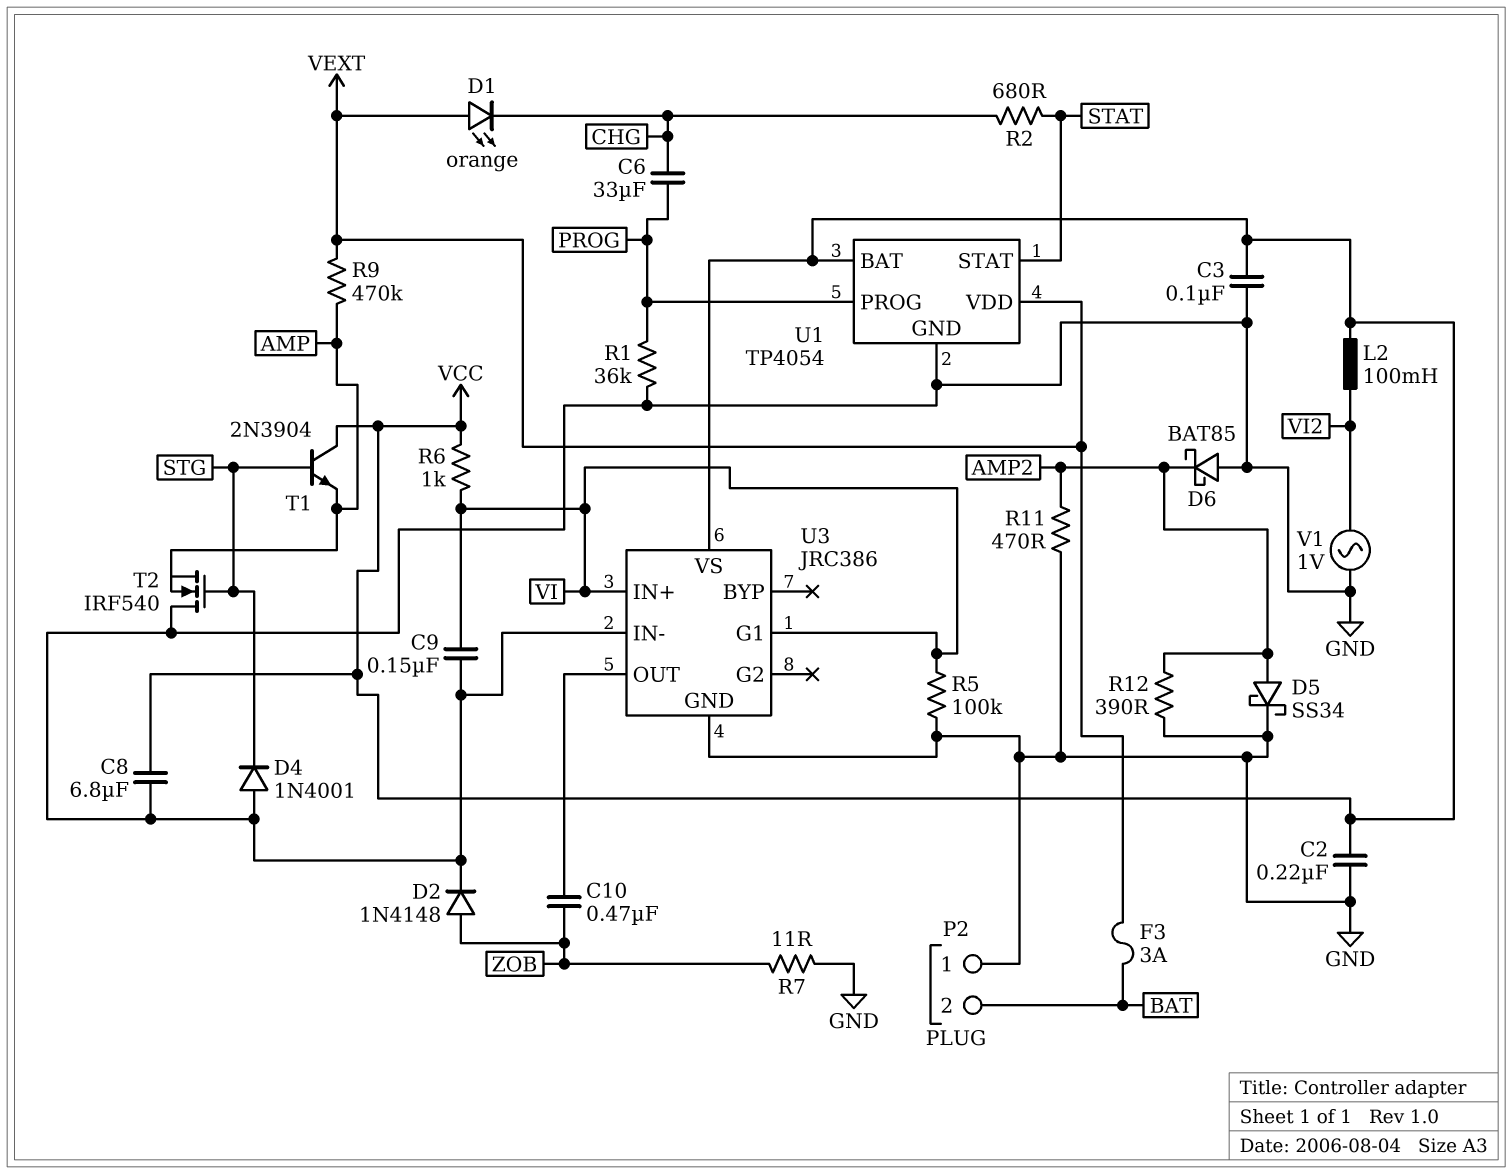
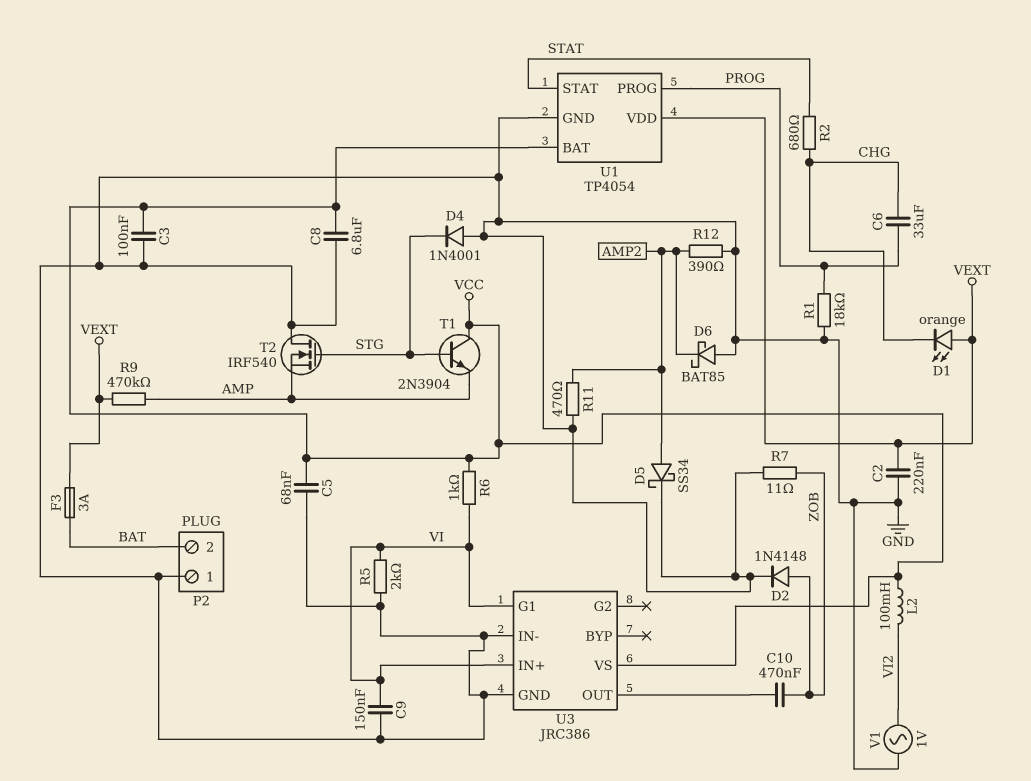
C2: 220nF (GND, VCC) -> 220nF (GND, VEXT)
C5: none -> 68nF (GND, VCC)
R1: 36k (GND, PROG) -> 18k (GND, PROG)
R5: 100k (GND, VI) -> 2k (GND, VI)

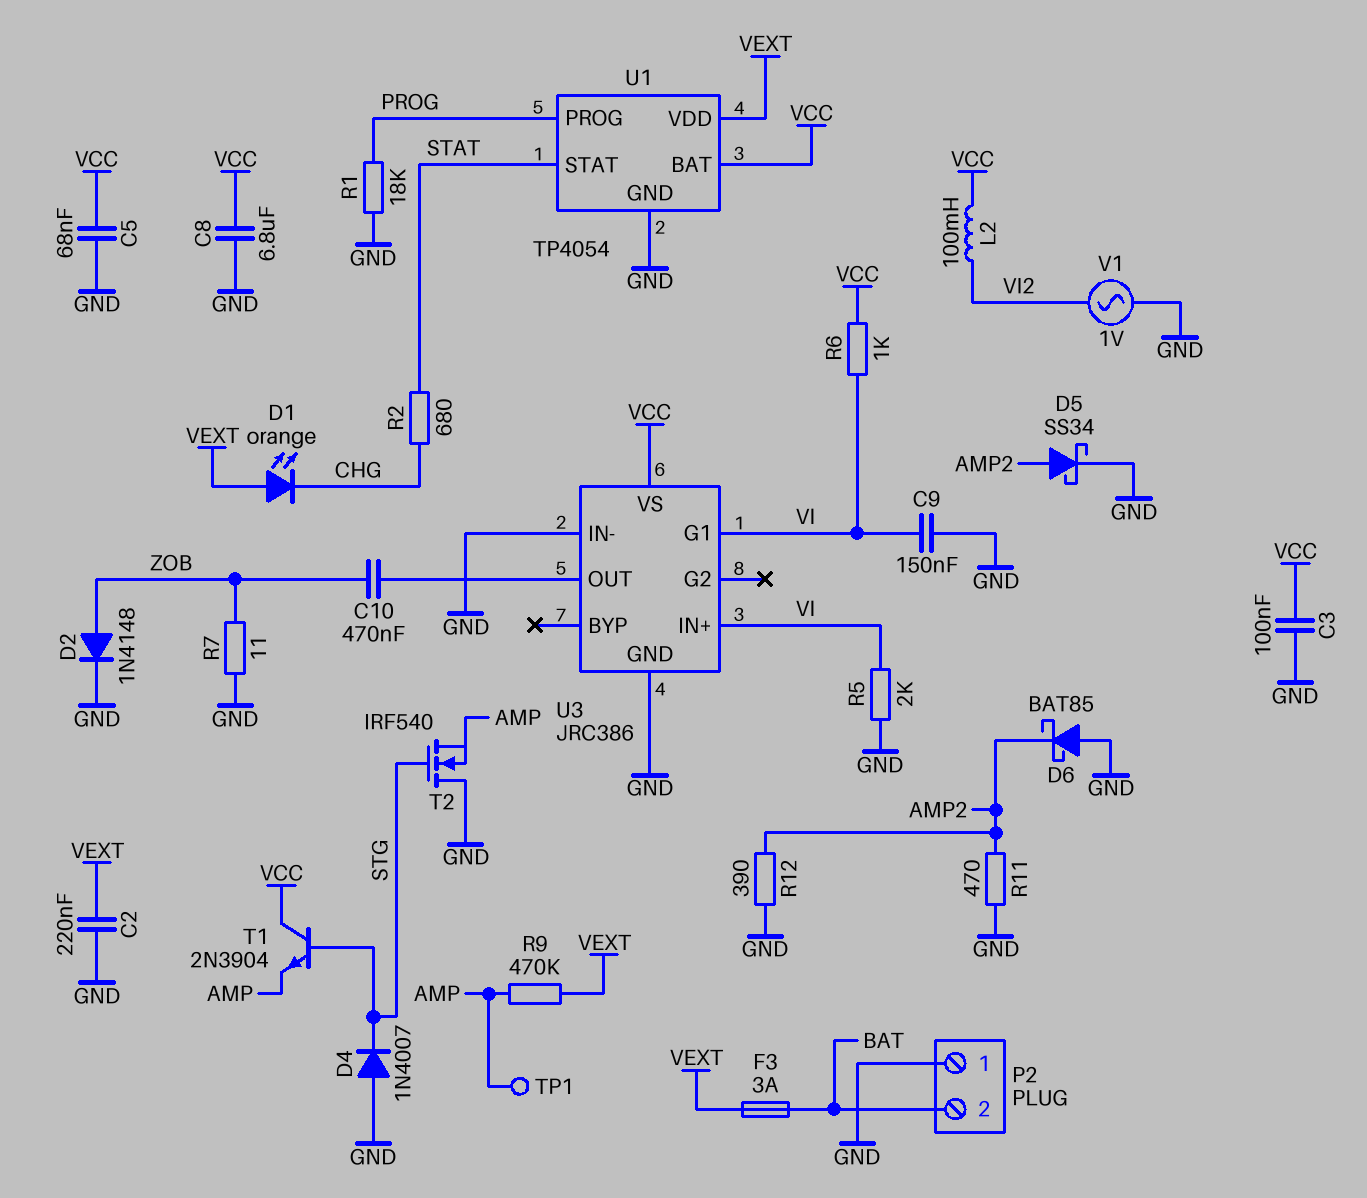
C6: 33uF (CHG, PROG) -> none
D4: diode 1N4001 (A GND, K STG) -> diode 1N4007 (A GND, K STG)
TP1: none -> test point (AMP)

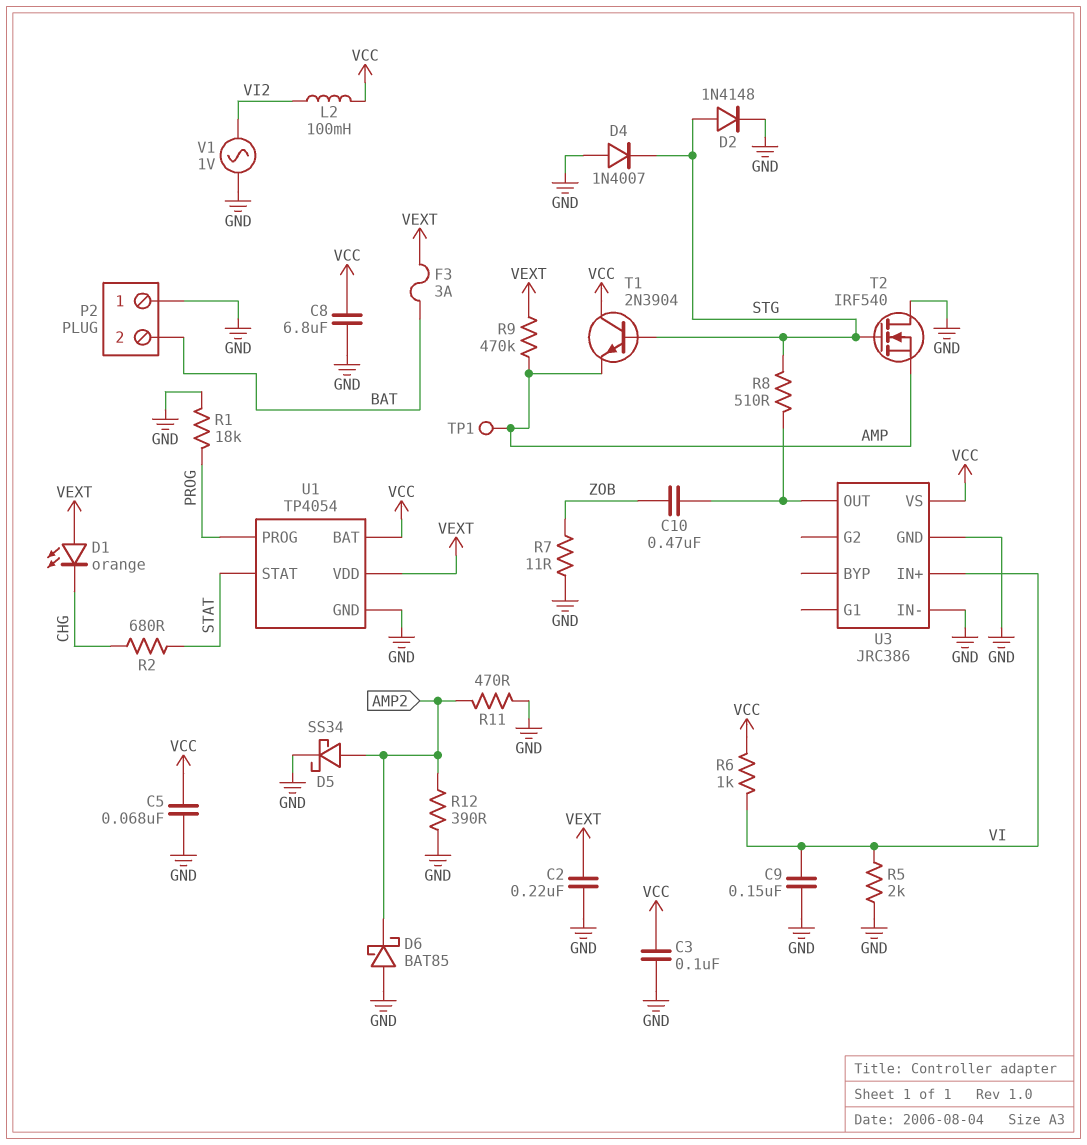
D2: diode 1N4148 (A ZOB, K GND) -> diode 1N4148 (A STG, K GND)
R8: none -> 510 (STG, U3/OUT)
U3 pin G1: VI -> none

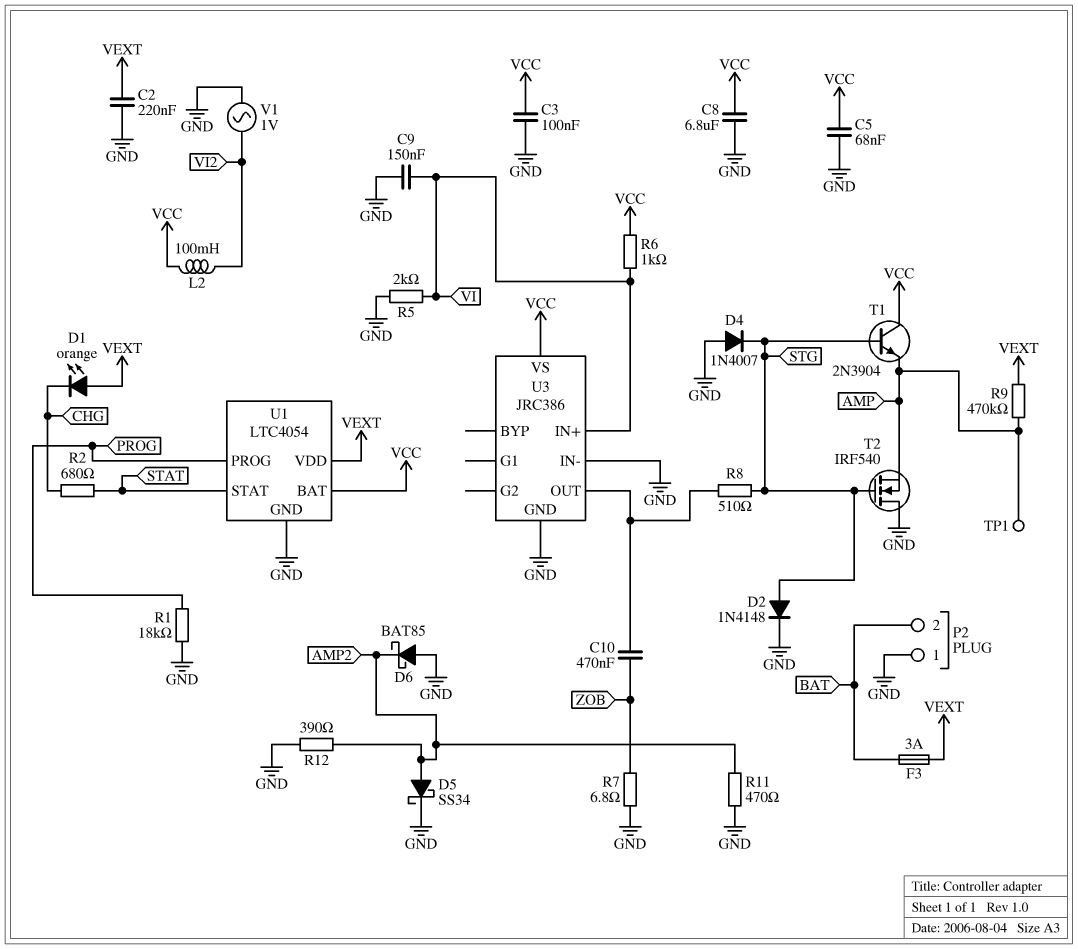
R7: 11 (GND, ZOB) -> 6.8 (GND, ZOB)
U1: TP4054 -> LTC4054

